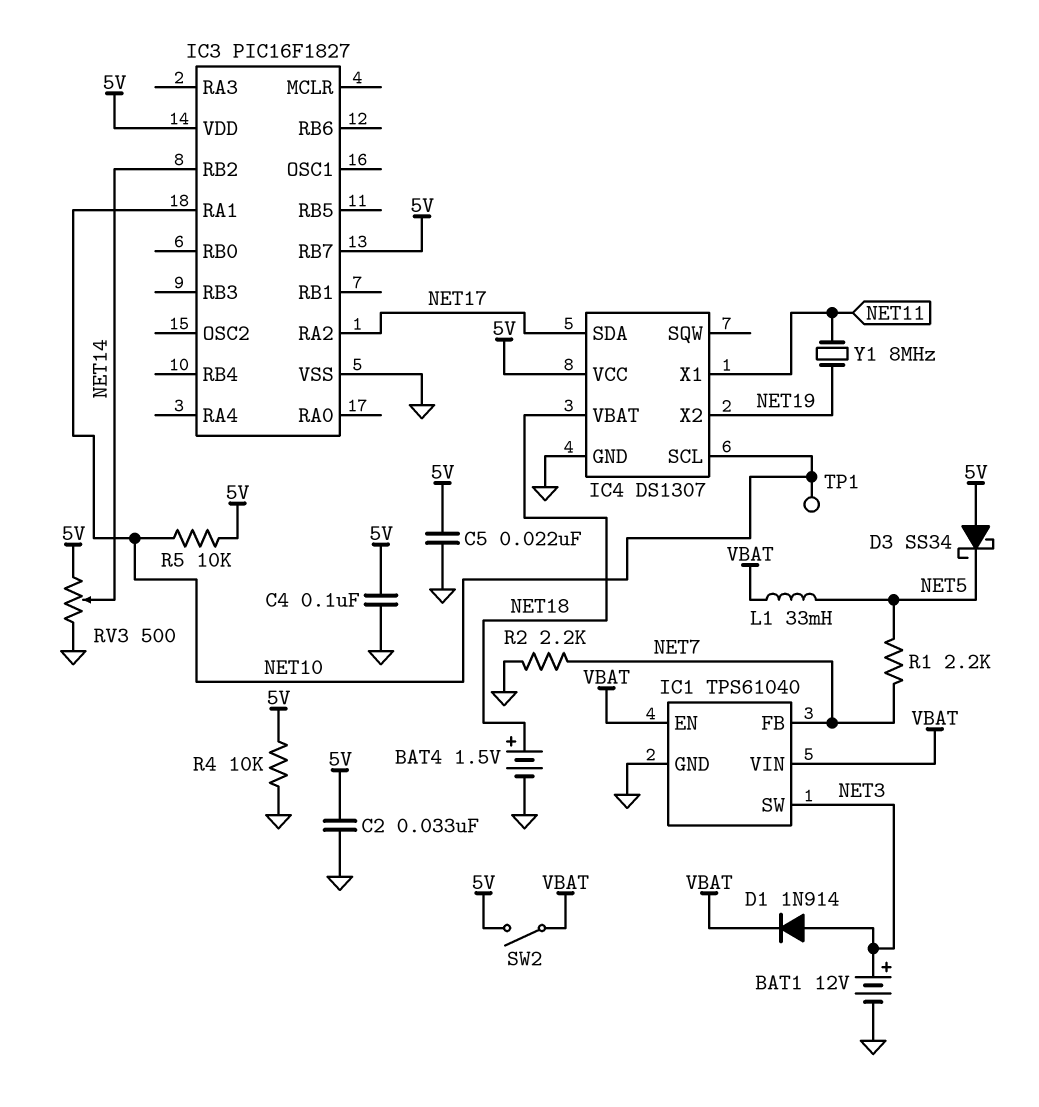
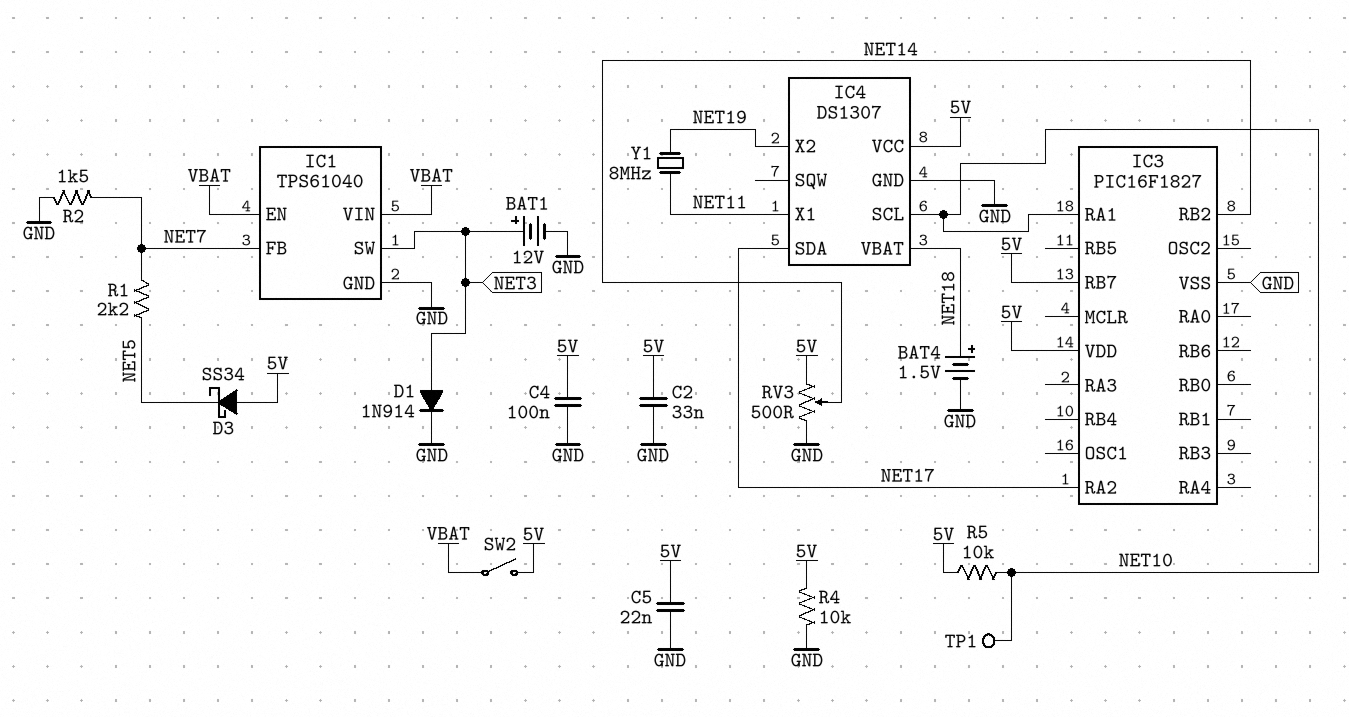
D1: diode 1N914 (A NET3, K VBAT) -> diode 1N914 (A NET3, K GND)
L1: 33mH (NET5, VBAT) -> none
R2: 2.2k (GND, NET7) -> 1.5k (GND, NET7)

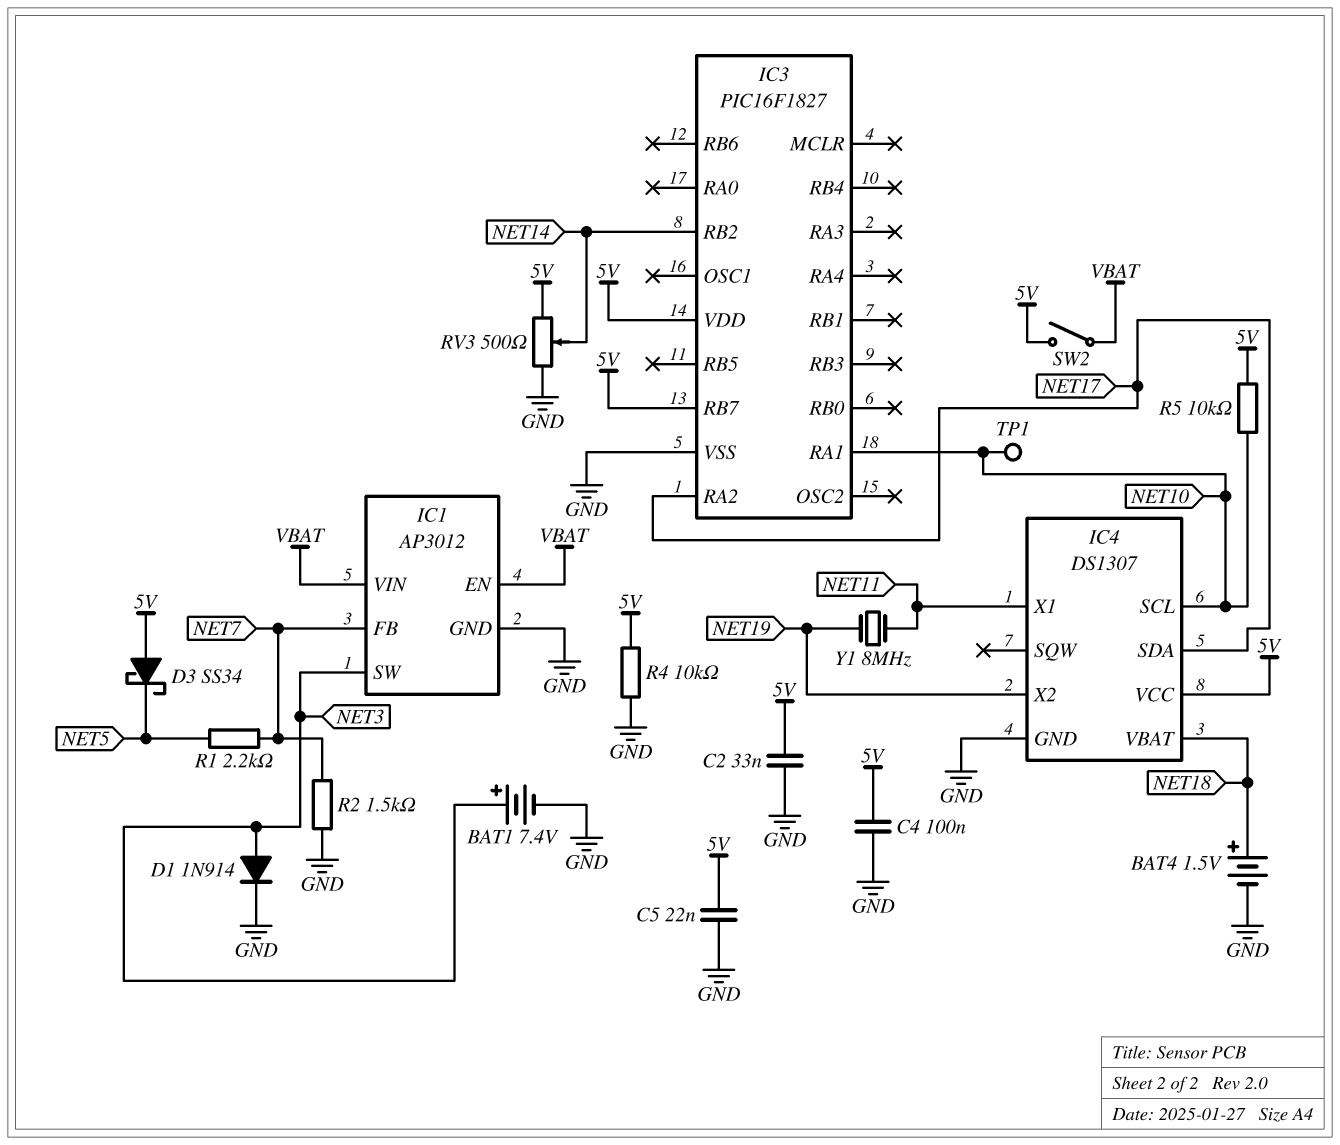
BAT1: 12V (plus NET3, minus GND) -> 7.4V (plus NET3, minus GND)
IC1: TPS61040 -> AP3012

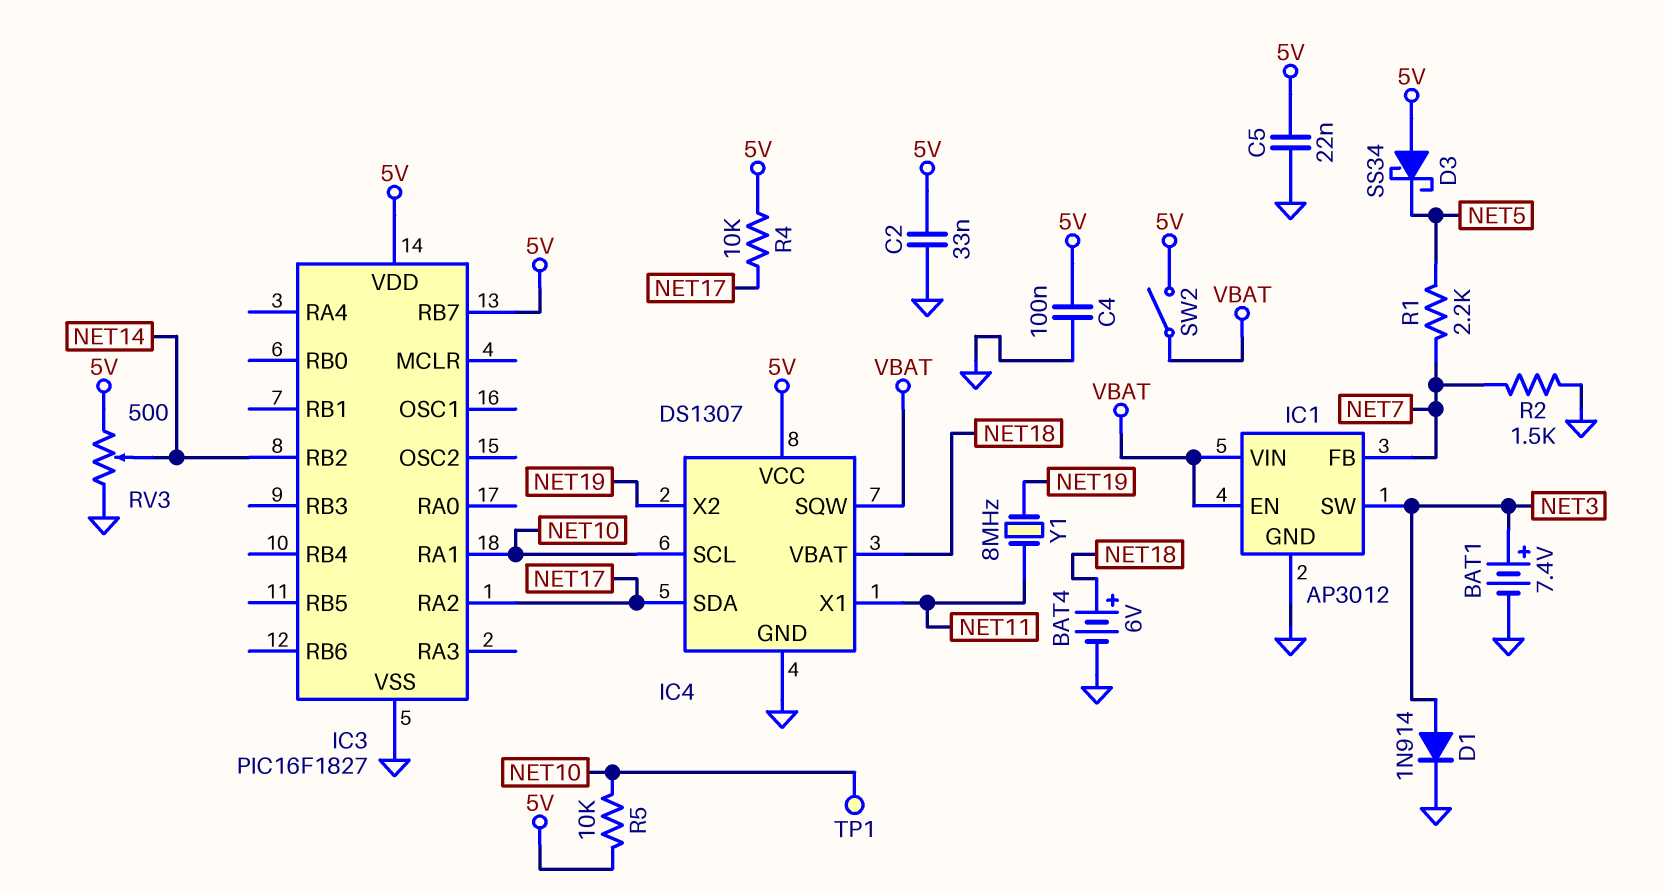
BAT4: 1.5V (plus NET18, minus GND) -> 6V (plus NET18, minus GND)
IC4 pin SQW: none -> VBAT
R4: 10k (5V, GND) -> 10k (5V, NET17)

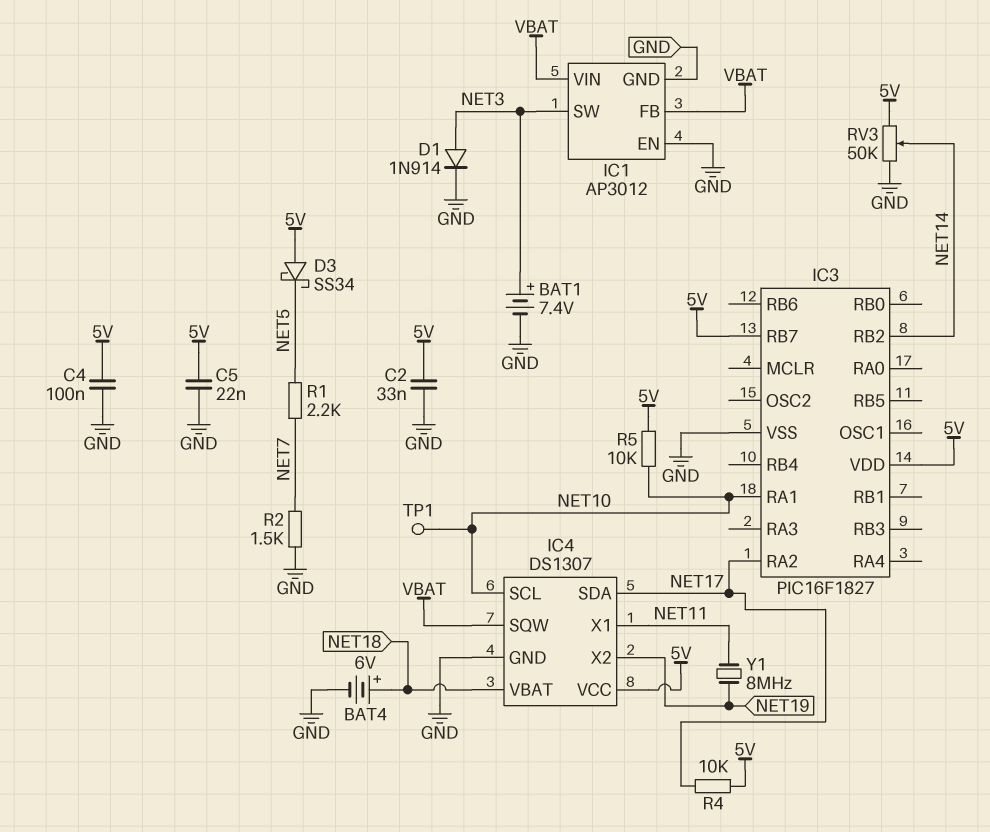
IC1 pin EN: VBAT -> GND
IC1 pin FB: NET7 -> VBAT
RV3: 500 (5V, GND, wiper NET14) -> 50k (5V, GND, wiper NET14)
SW2: switch (5V, VBAT) -> none

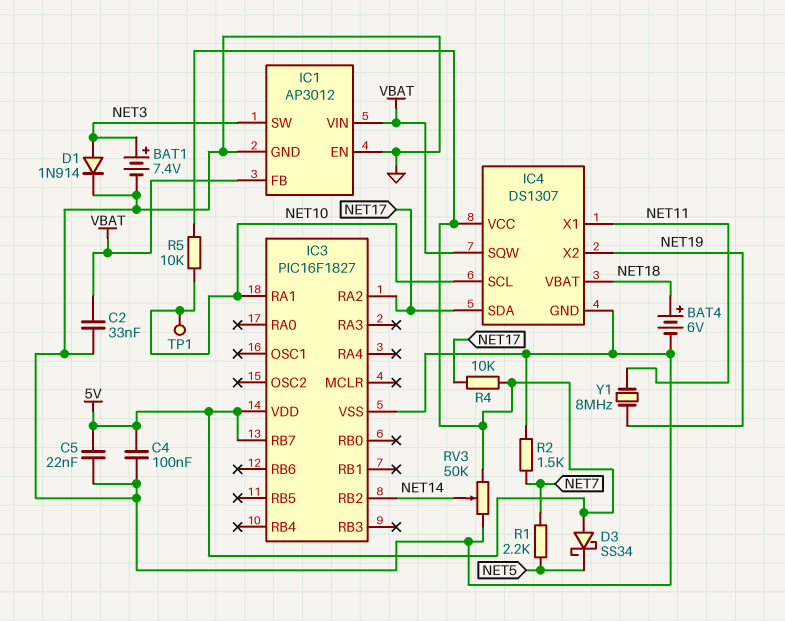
C2: 33nF (5V, GND) -> 33nF (GND, VBAT)

